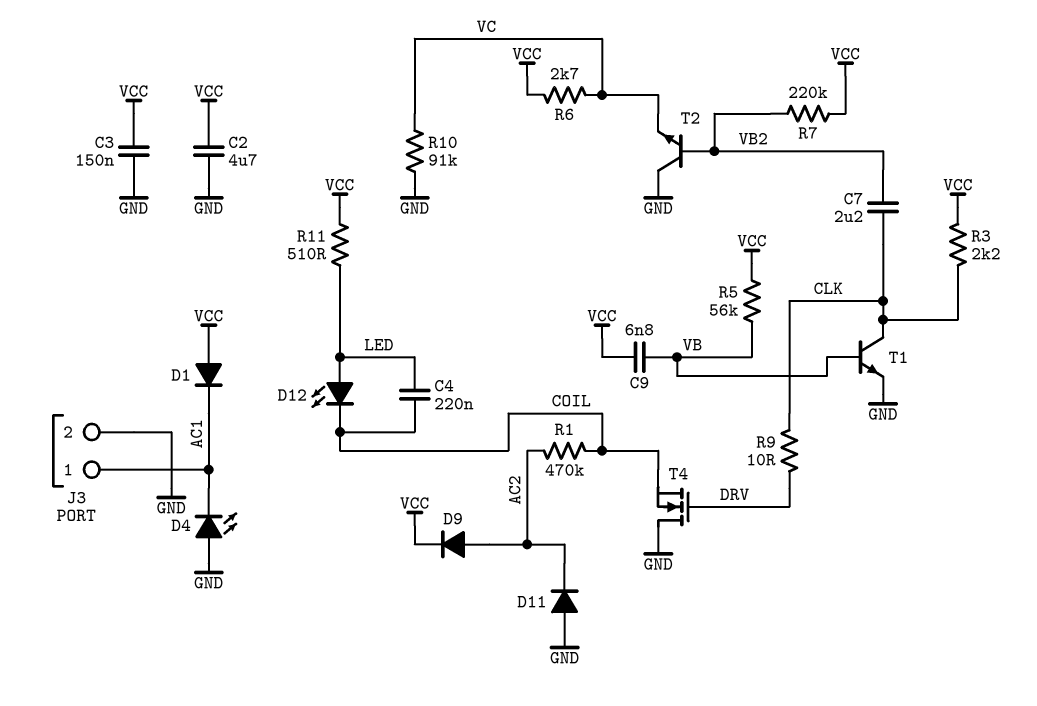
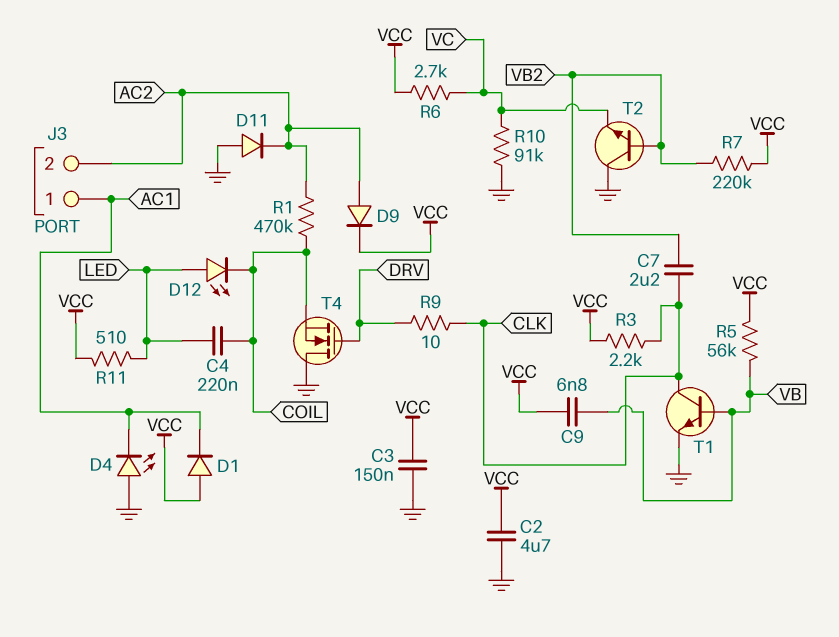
J3 pin 2: GND -> AC2

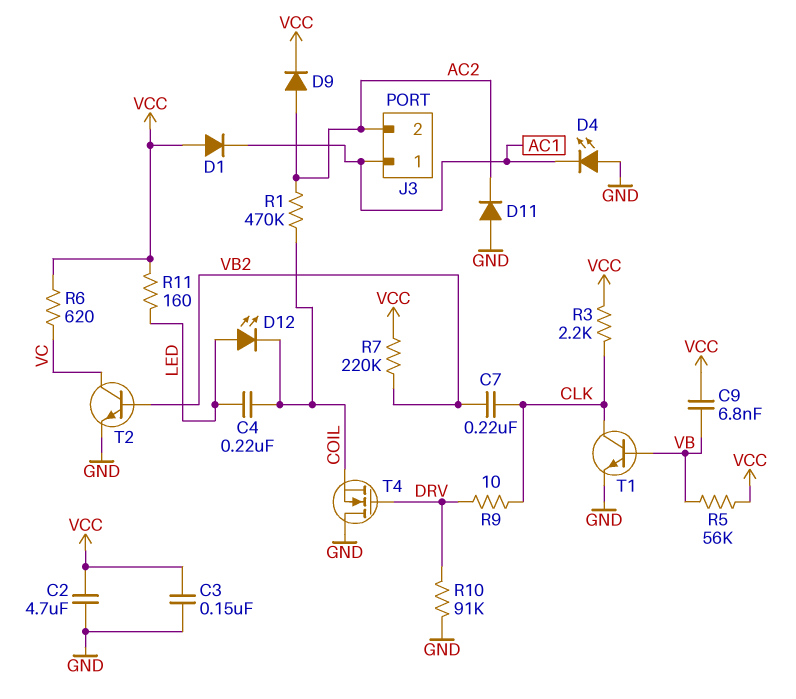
C7: 2.2uF (CLK, VB2) -> 220nF (CLK, VB2)
R6: 2.7k (VC, VCC) -> 620 (VC, VCC)
R10: 91k (GND, VC) -> 91k (DRV, GND)
R11: 510 (LED, VCC) -> 160 (LED, VCC)
T2: NPN (B VB2, C GND, E VC) -> NPN (B VB2, C VC, E GND)

